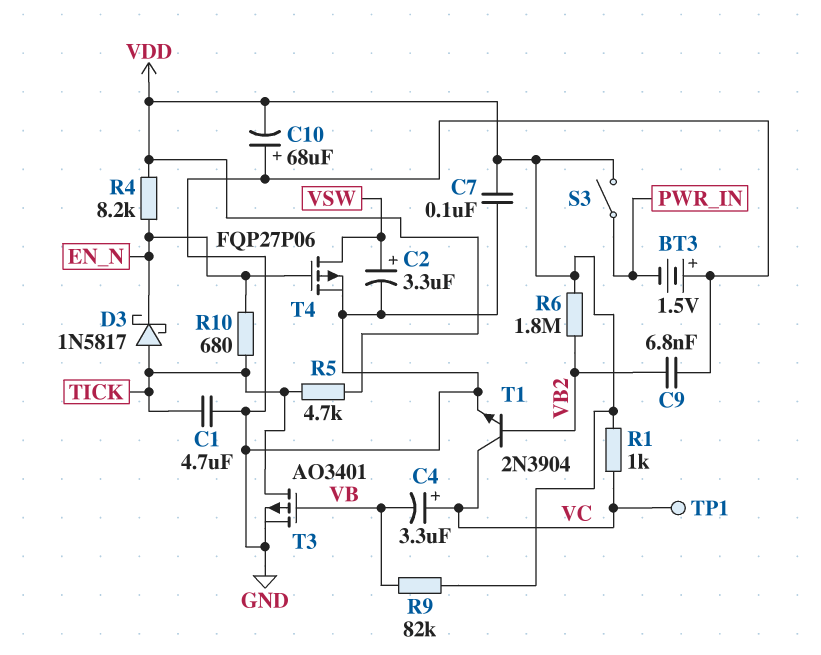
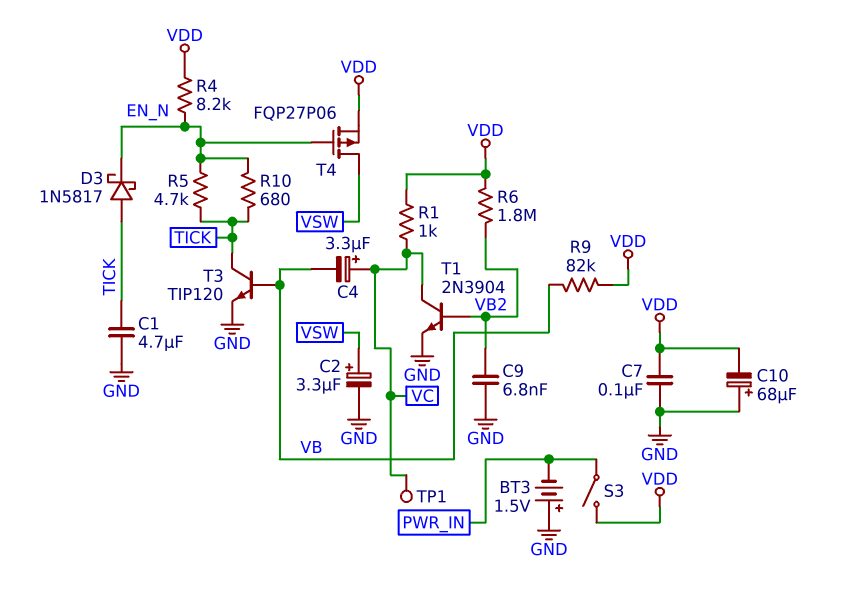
R5: 4.7k (TICK, VDD) -> 4.7k (EN_N, TICK)
T3: PMOS AO3401 (G VB, D TICK, S GND) -> NPN TIP120 (B VB, C TICK, E GND)
T4: PMOS FQP27P06 (G EN_N, D VSW, S GND) -> PMOS FQP27P06 (G EN_N, D VSW, S VDD)

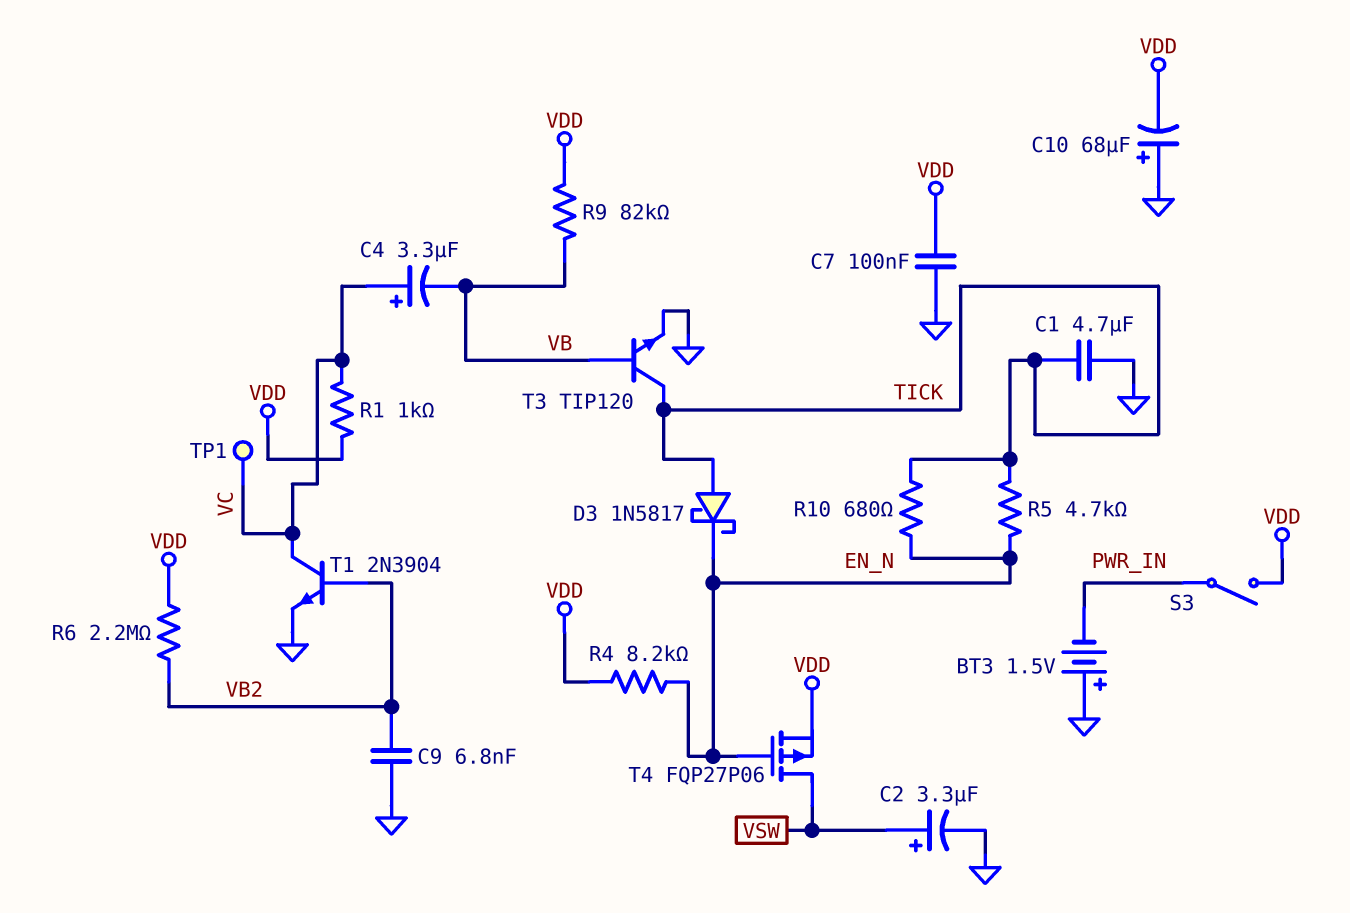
R6: 1.8M (VB2, VDD) -> 2.2M (VB2, VDD)

